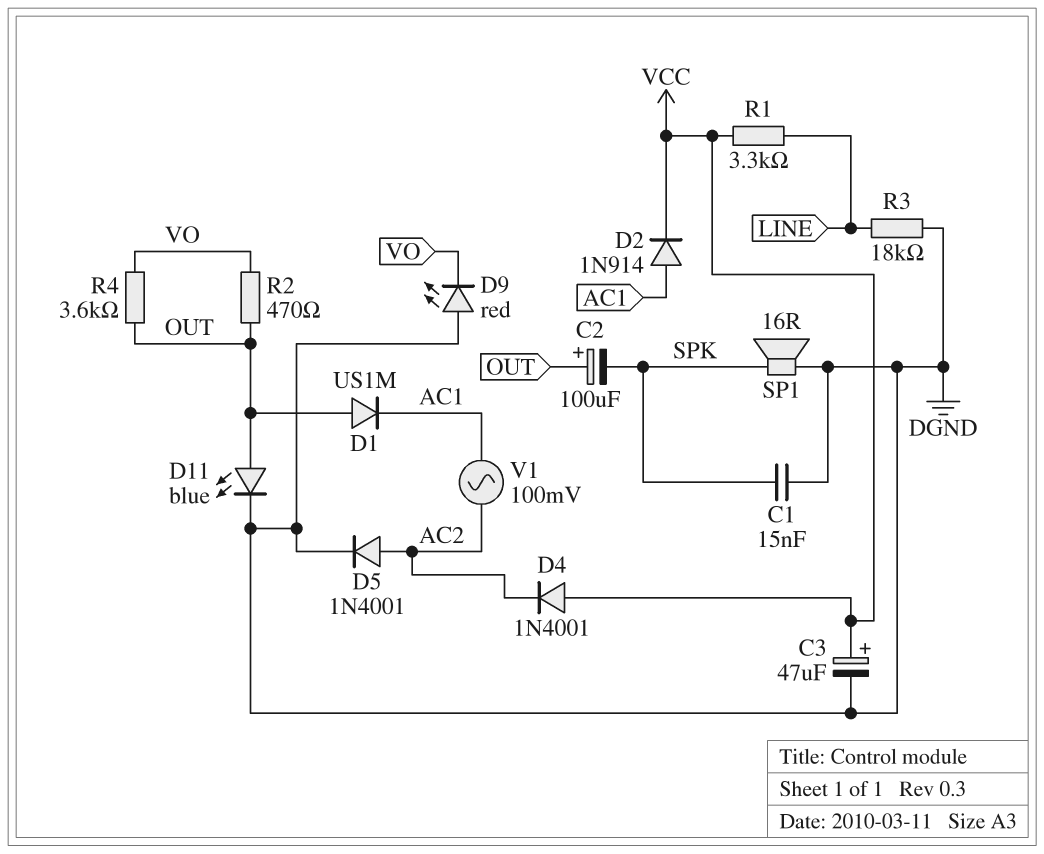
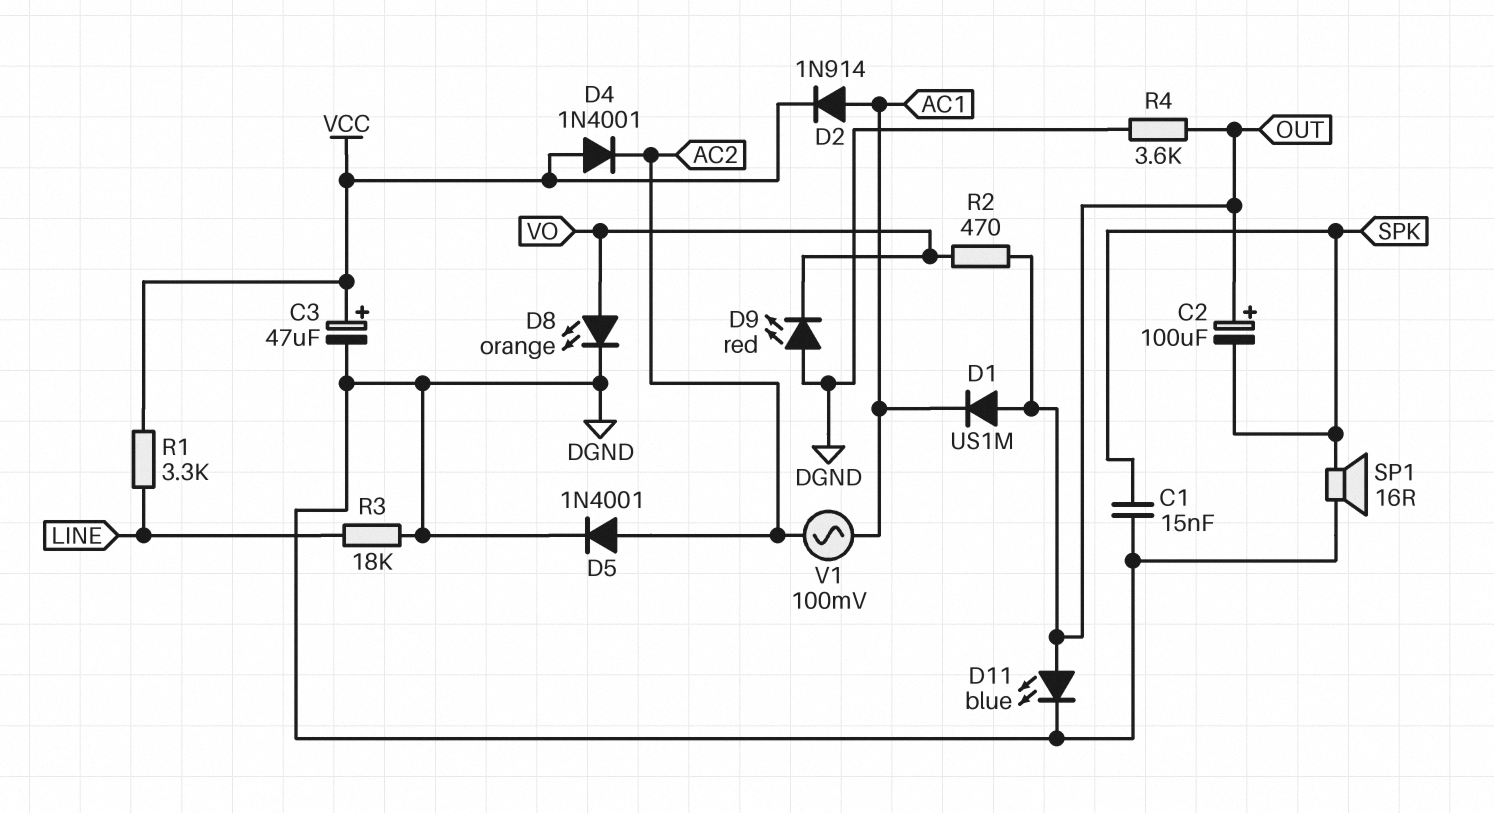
D8: none -> LED orange (A VO, K DGND)
R4: 3.6k (OUT, VO) -> 3.6k (DGND, OUT)

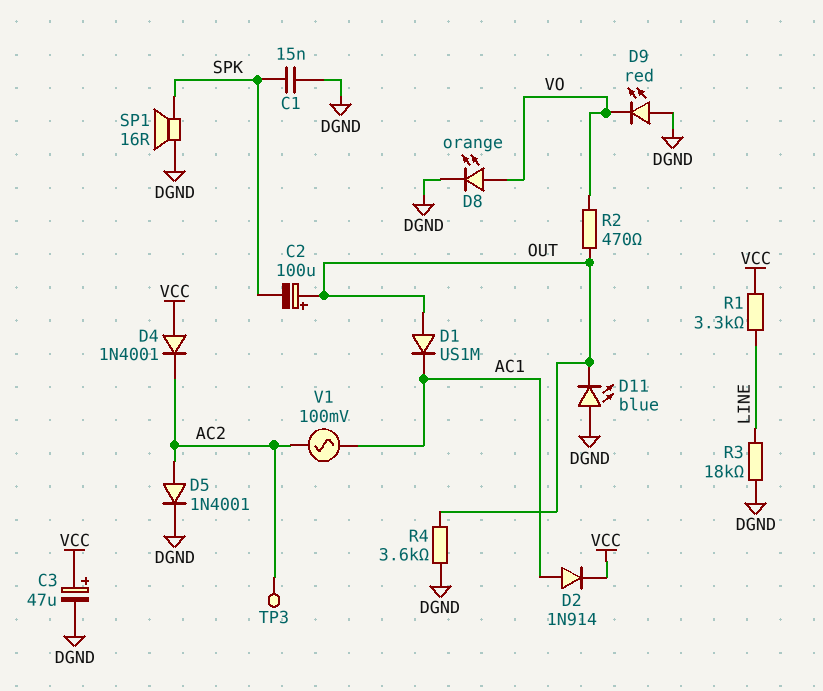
D11: LED blue (A OUT, K DGND) -> LED blue (A DGND, K OUT)
TP3: none -> test point (AC2)

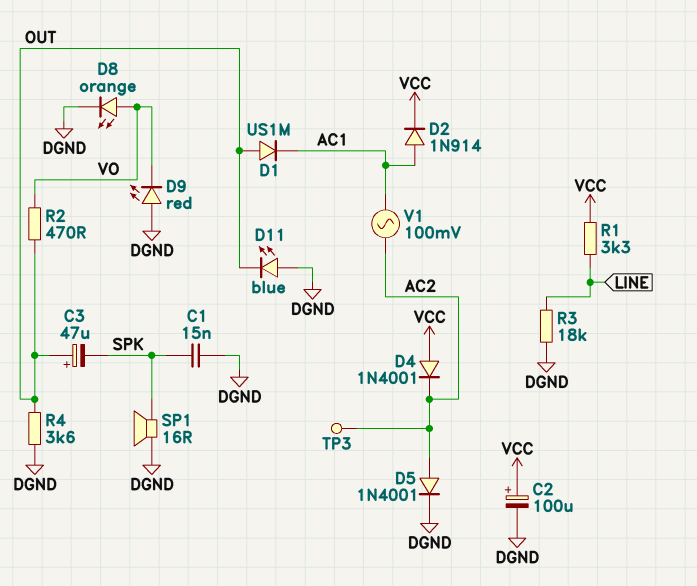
C2: 100uF (plus OUT, minus SPK) -> 100uF (plus VCC, minus DGND)
C3: 47uF (plus VCC, minus DGND) -> 47uF (plus OUT, minus SPK)

